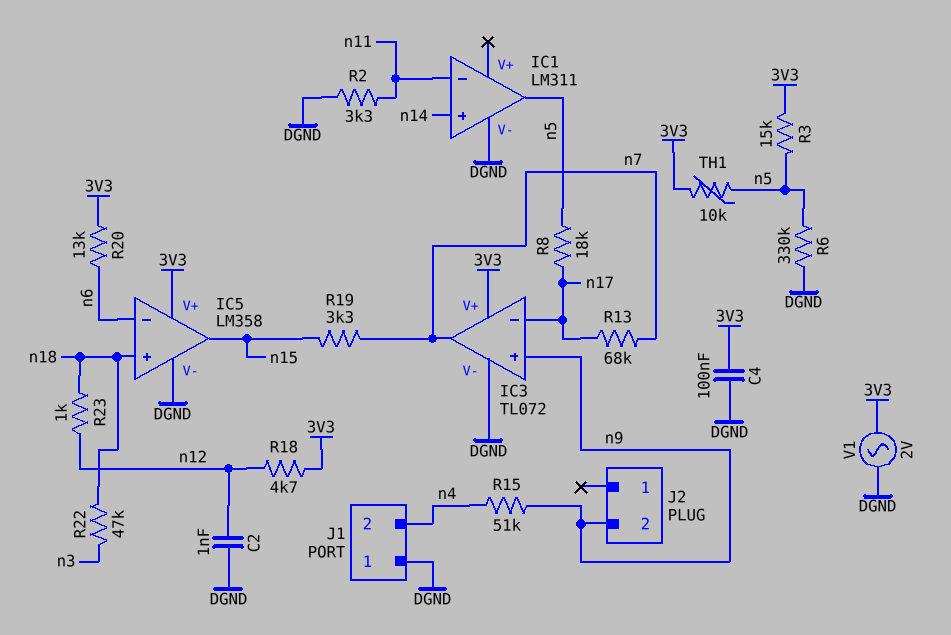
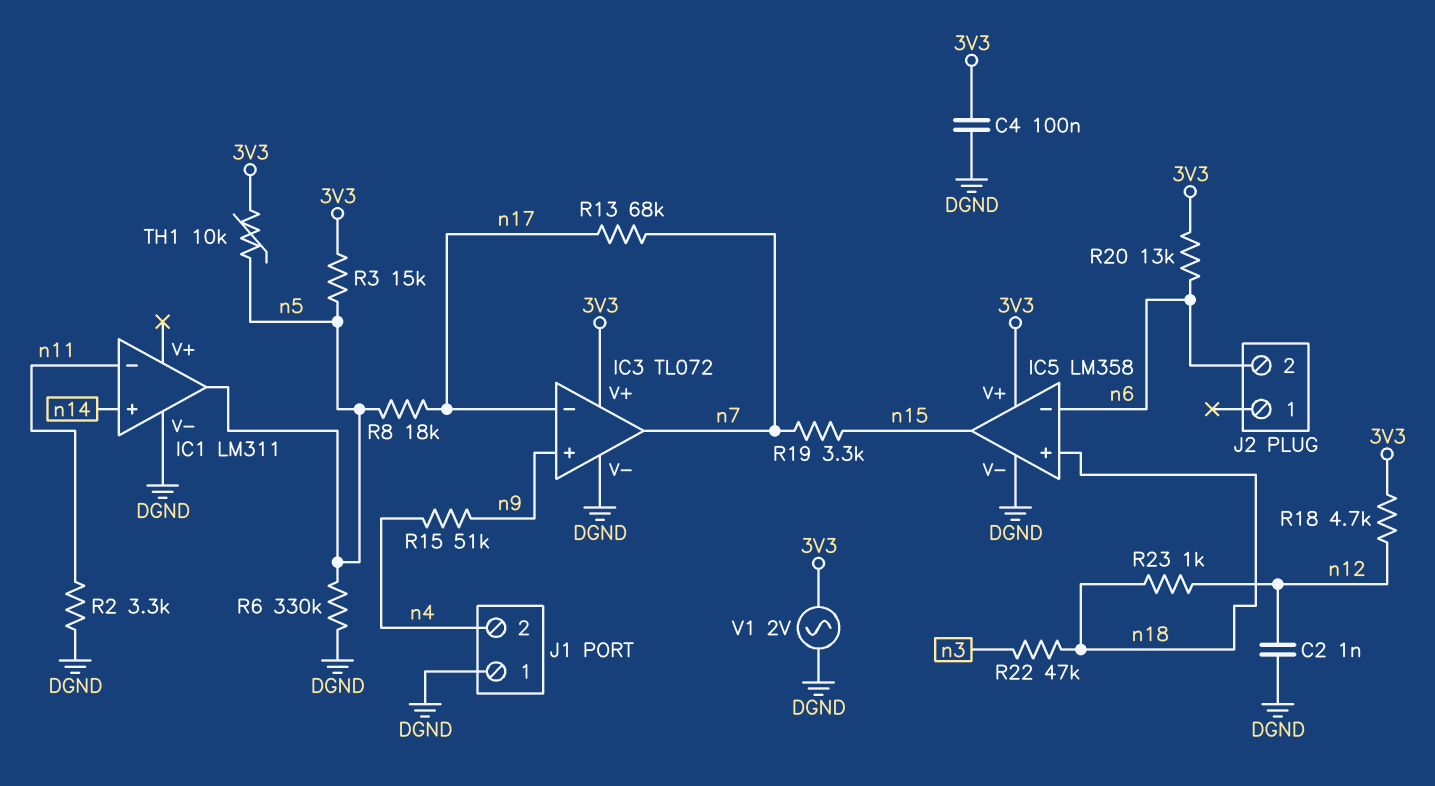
J2 pin 2: n9 -> n6

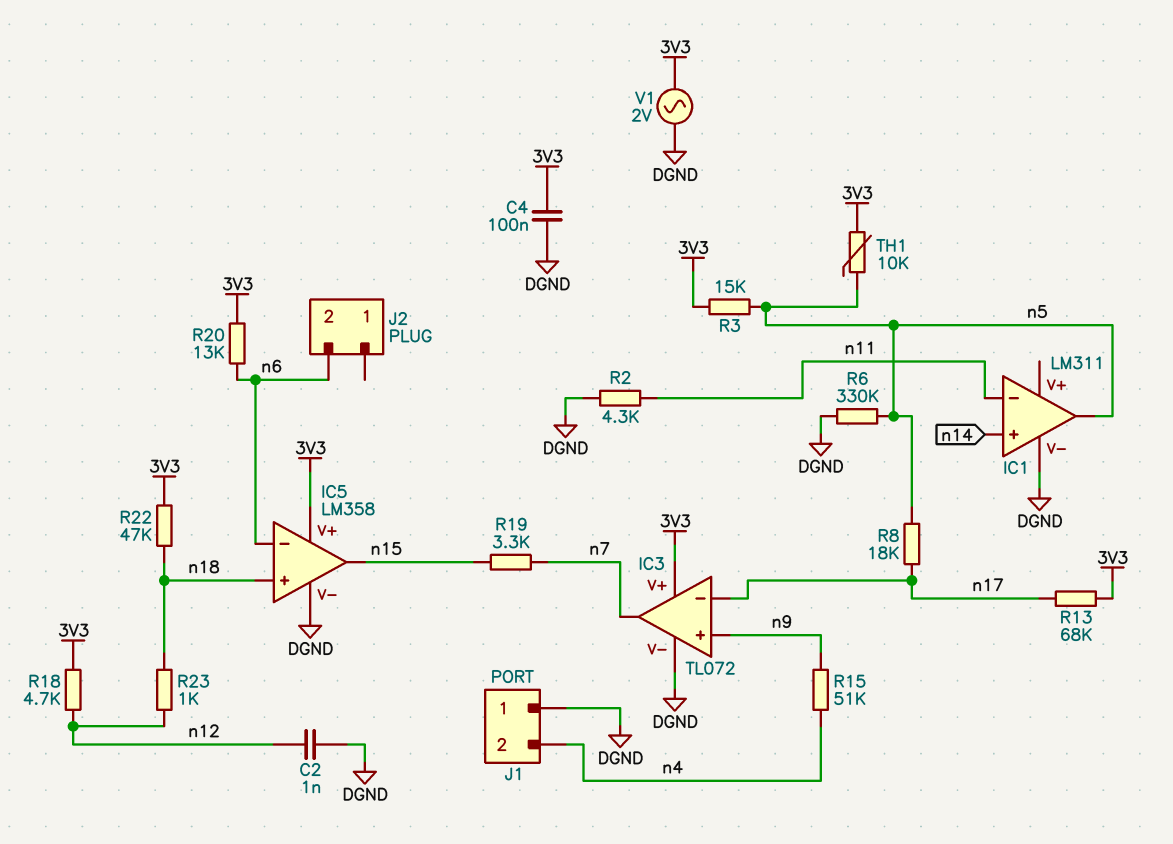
R2: 3.3k (DGND, n11) -> 4.3k (DGND, n11)
R13: 68k (n7, n17) -> 68k (3V3, n17)
R22: 47k (n3, n18) -> 47k (3V3, n18)

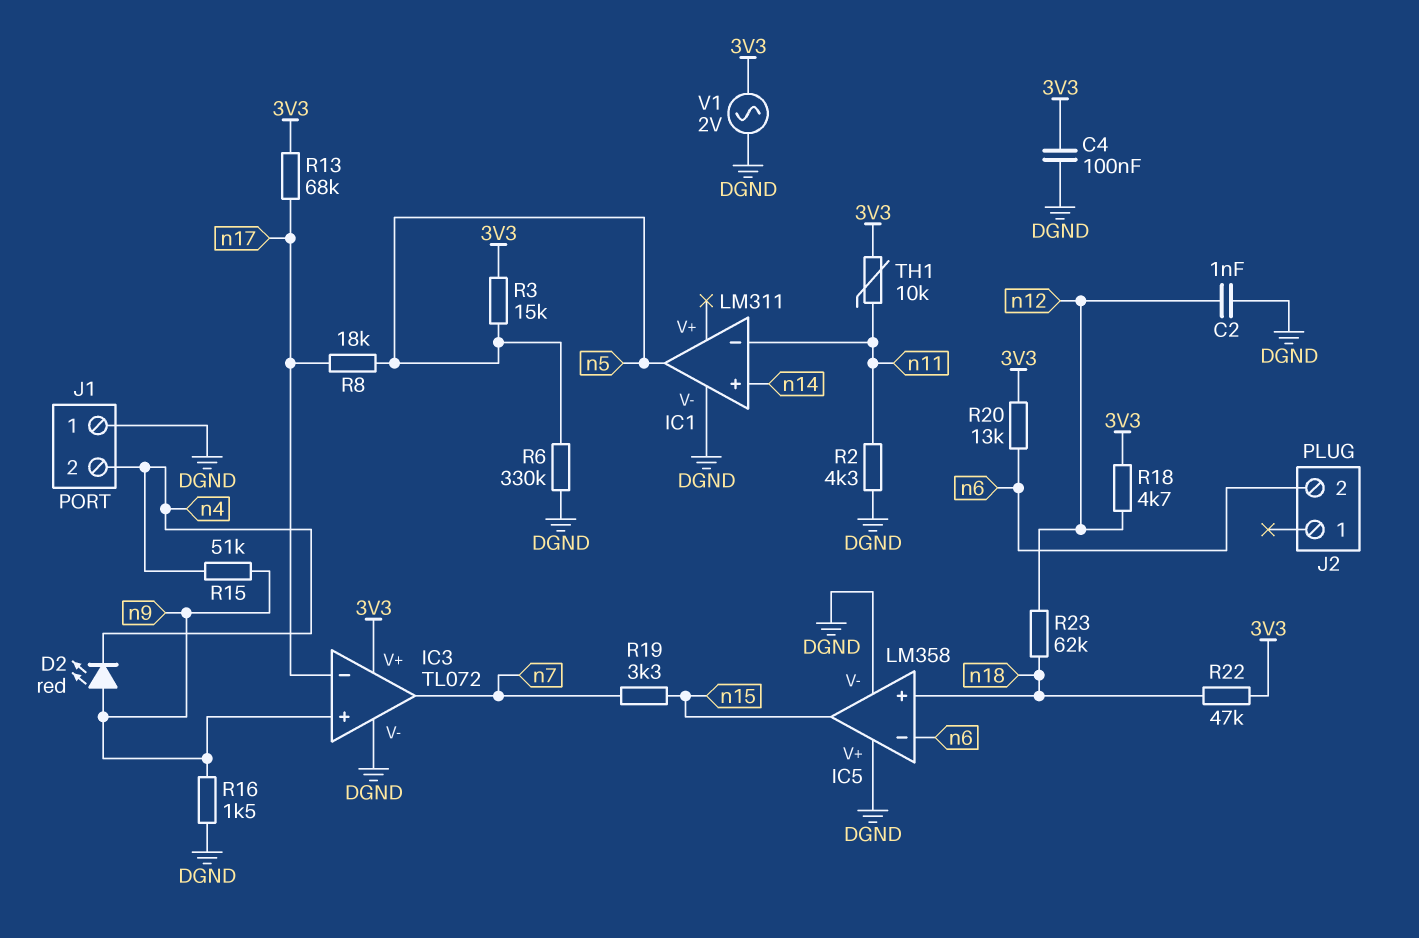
D2: none -> LED red (A n9, K n4)
IC5 pin V+: 3V3 -> DGND
R16: none -> 1.5k (DGND, n9)
R23: 1k (n12, n18) -> 62k (n12, n18)
TH1: 10k (3V3, n5) -> 10k (3V3, n11)

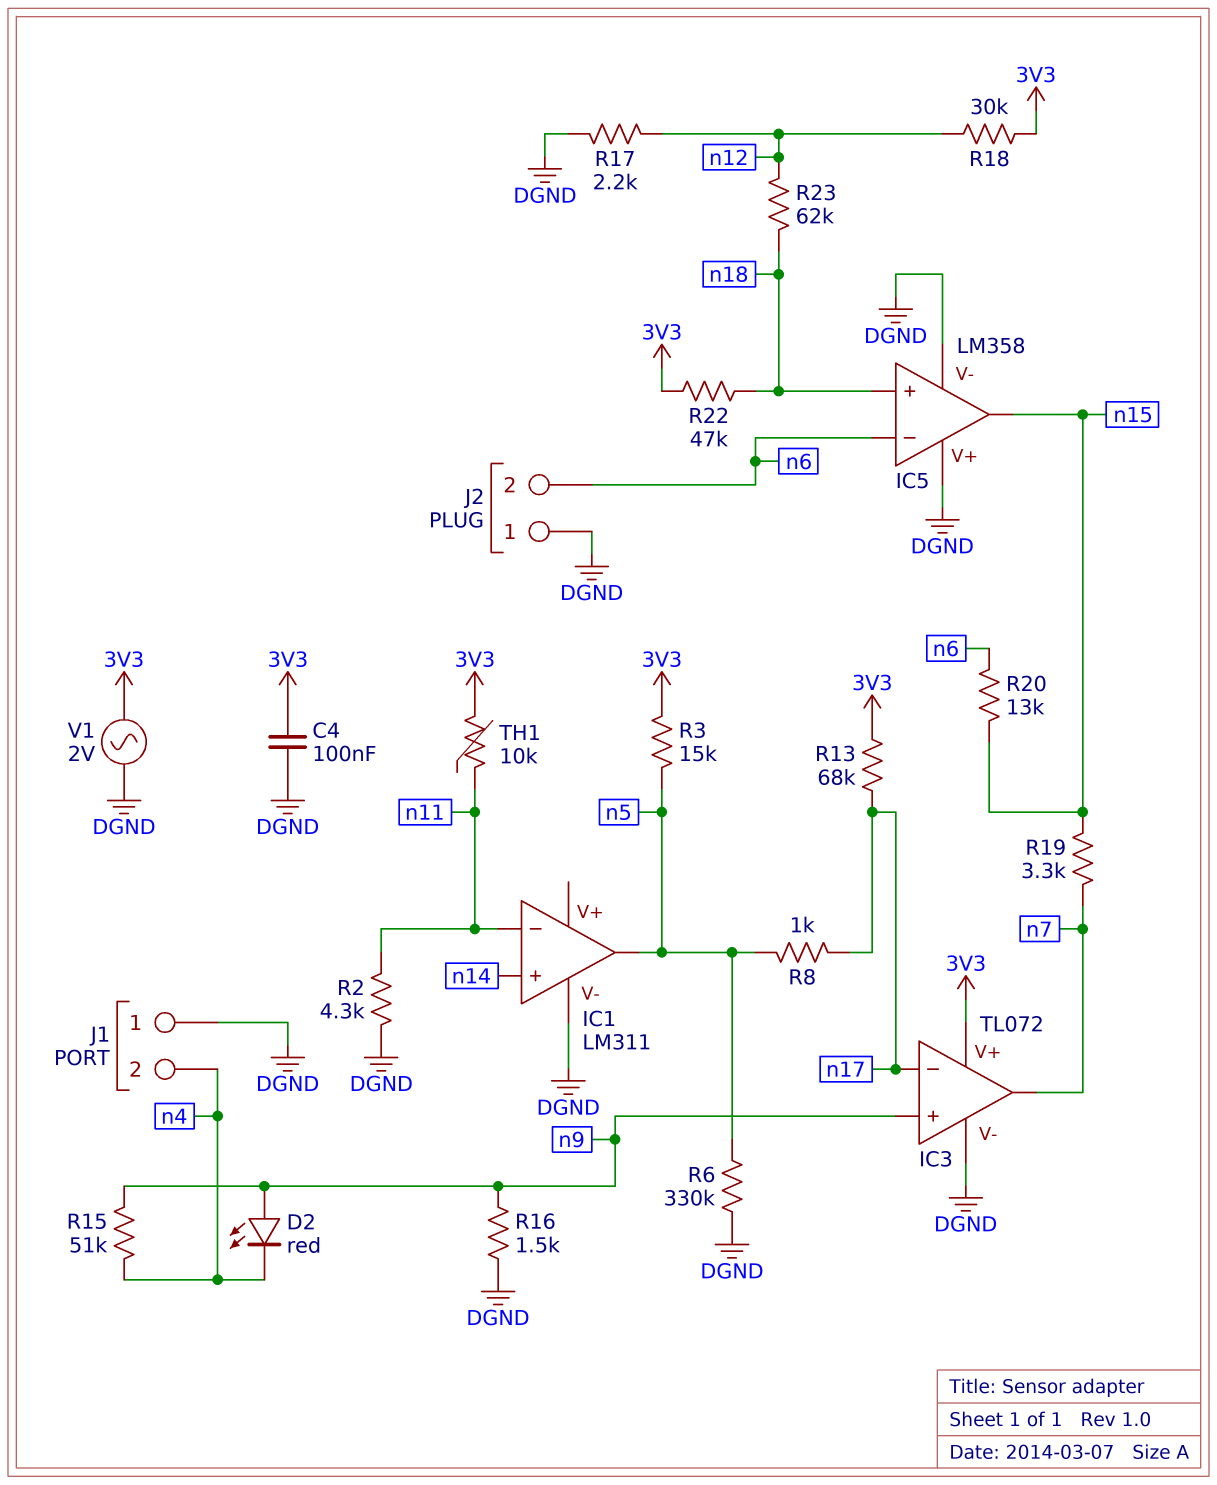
C2: 1nF (DGND, n12) -> none
J2 pin 1: none -> DGND
R8: 18k (n5, n17) -> 1k (n5, n17)
R17: none -> 2.2k (DGND, n12)
R18: 4.7k (3V3, n12) -> 30k (3V3, n12)
R20: 13k (3V3, n6) -> 13k (n6, n15)

